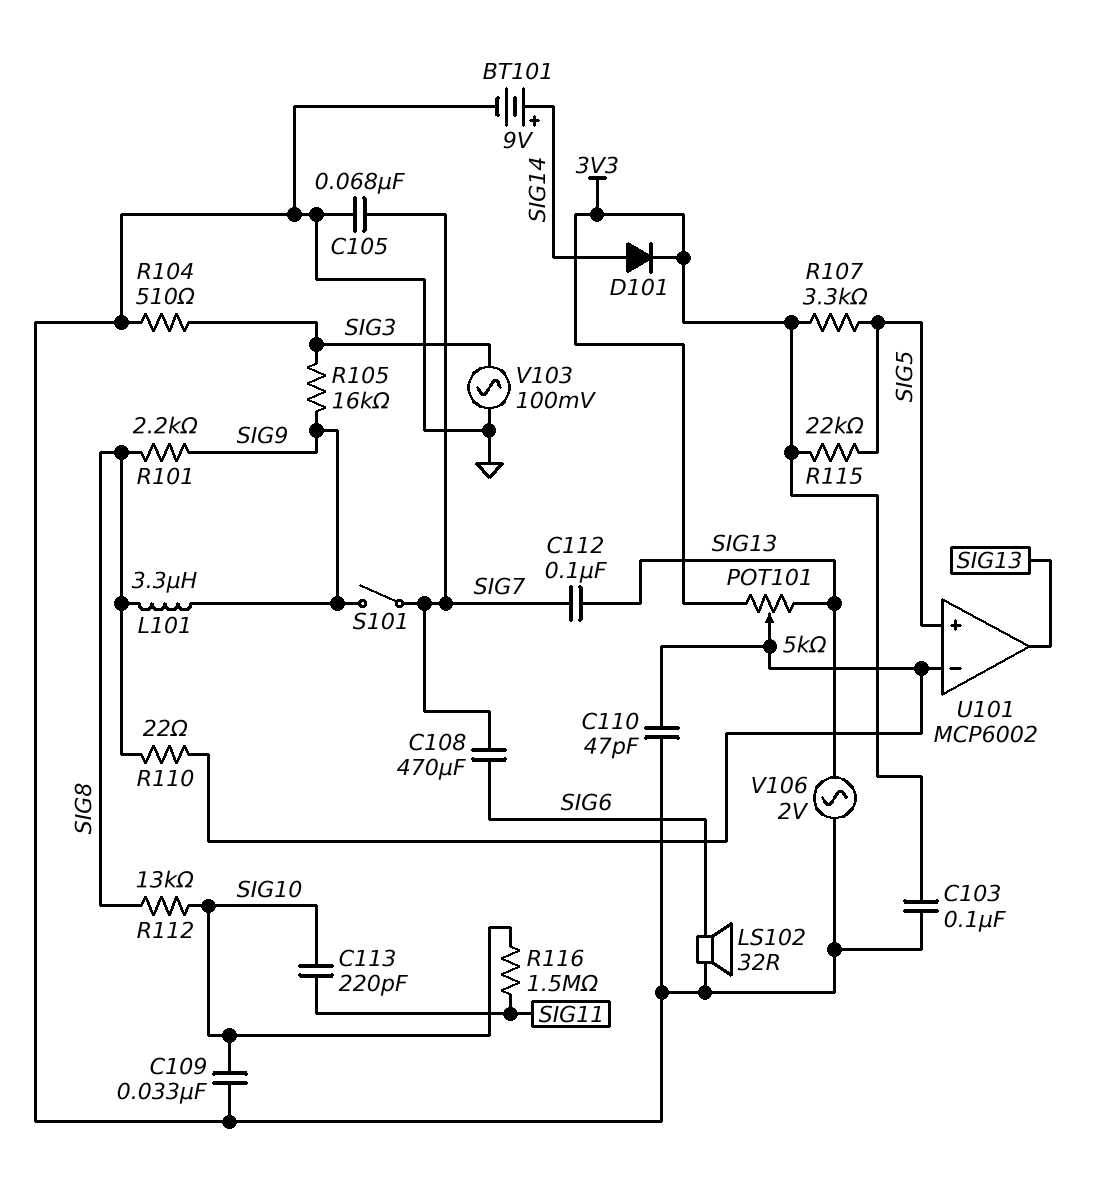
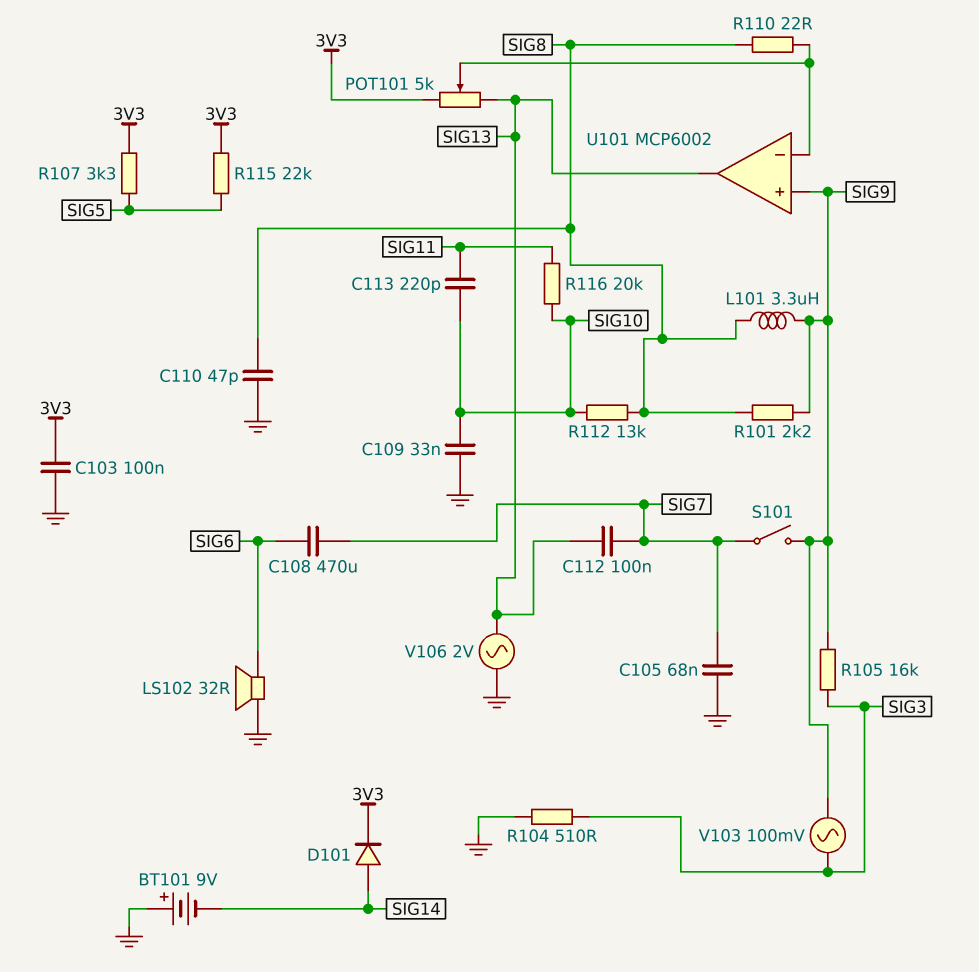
BT101: 9V (plus SIG14, minus GND) -> 9V (plus GND, minus SIG14)
C110: 47pF (GND, U101/in-) -> 47pF (GND, SIG8)
R116: 1.5M (SIG10, SIG11) -> 20k (SIG10, SIG11)
U101 pin in+: SIG5 -> SIG9
V103: AC 100mV (GND, SIG3) -> AC 100mV (SIG3, SIG9)

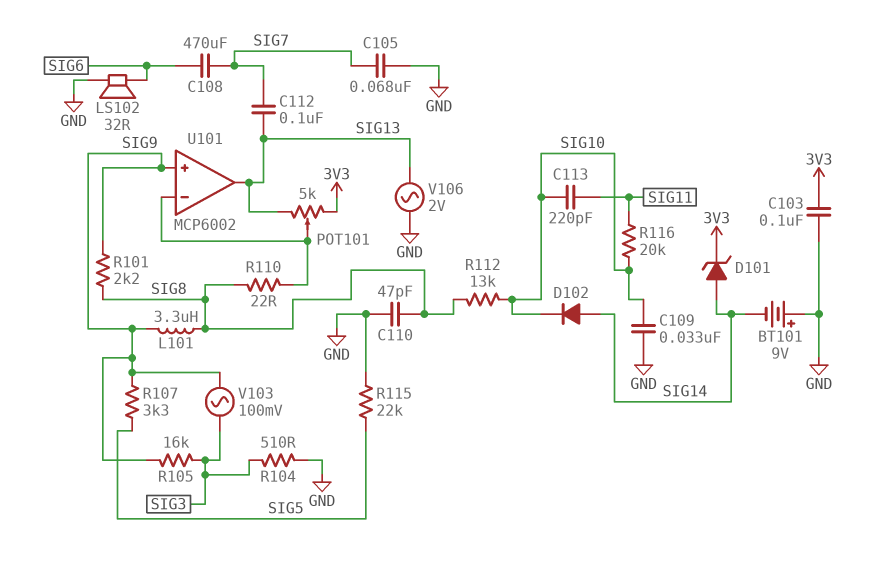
D101: diode (A SIG14, K 3V3) -> zener (A SIG14, K 3V3)
D102: none -> diode (A SIG14, K SIG10)
R107: 3.3k (3V3, SIG5) -> 3.3k (SIG5, SIG9)
R115: 22k (3V3, SIG5) -> 22k (GND, SIG5)
S101: switch (SIG7, SIG9) -> none

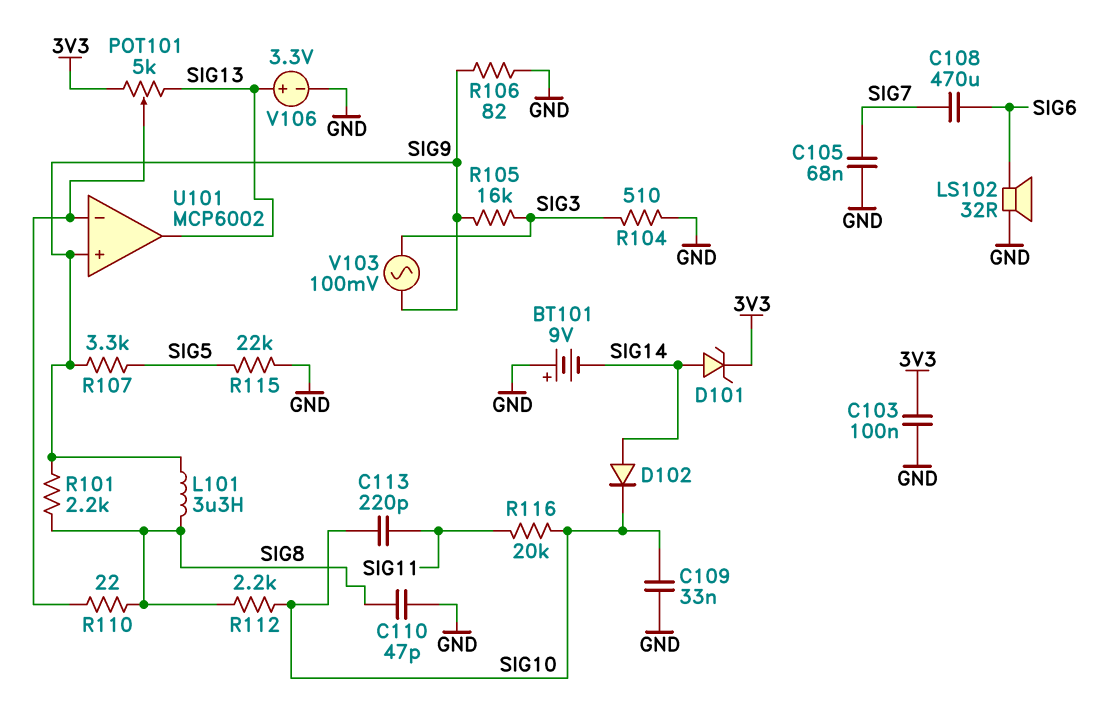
C112: 100nF (SIG7, SIG13) -> none
R106: none -> 82 (GND, SIG9)
R112: 13k (SIG8, SIG10) -> 2.2k (SIG8, SIG10)
V106: AC 2V (GND, SIG13) -> 3.3V (plus SIG13, minus GND)

